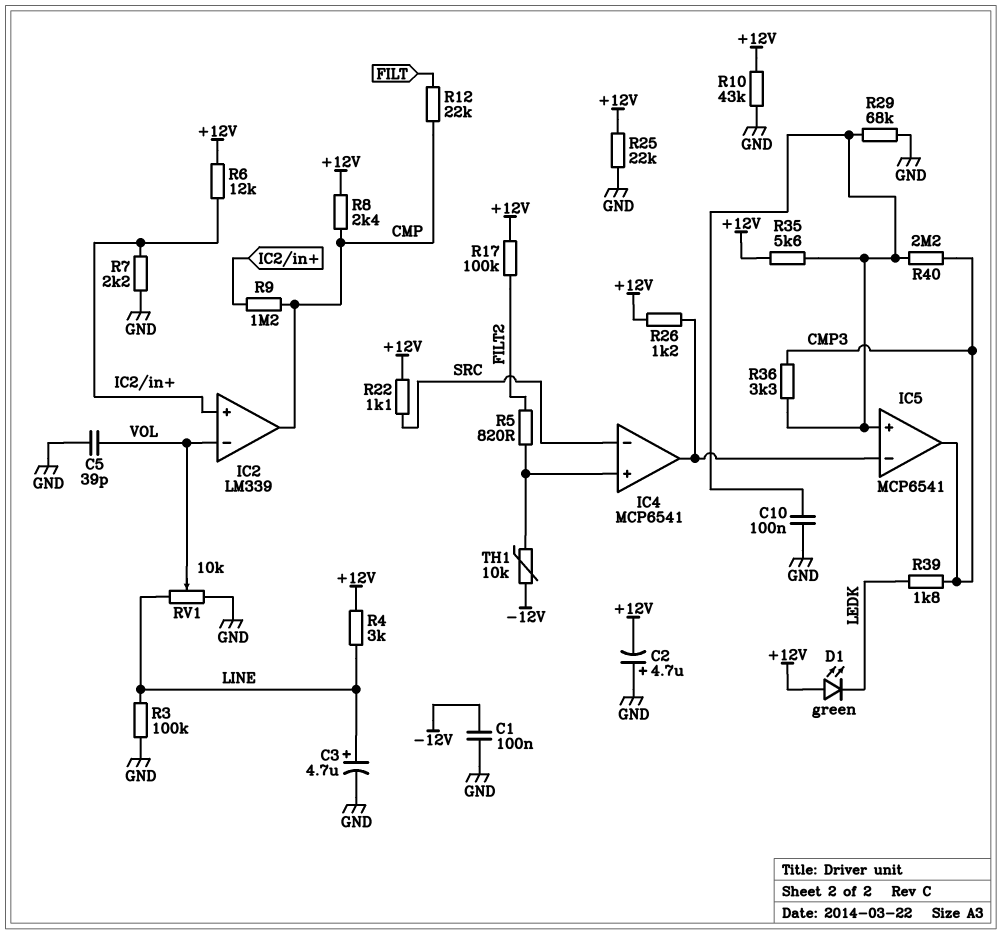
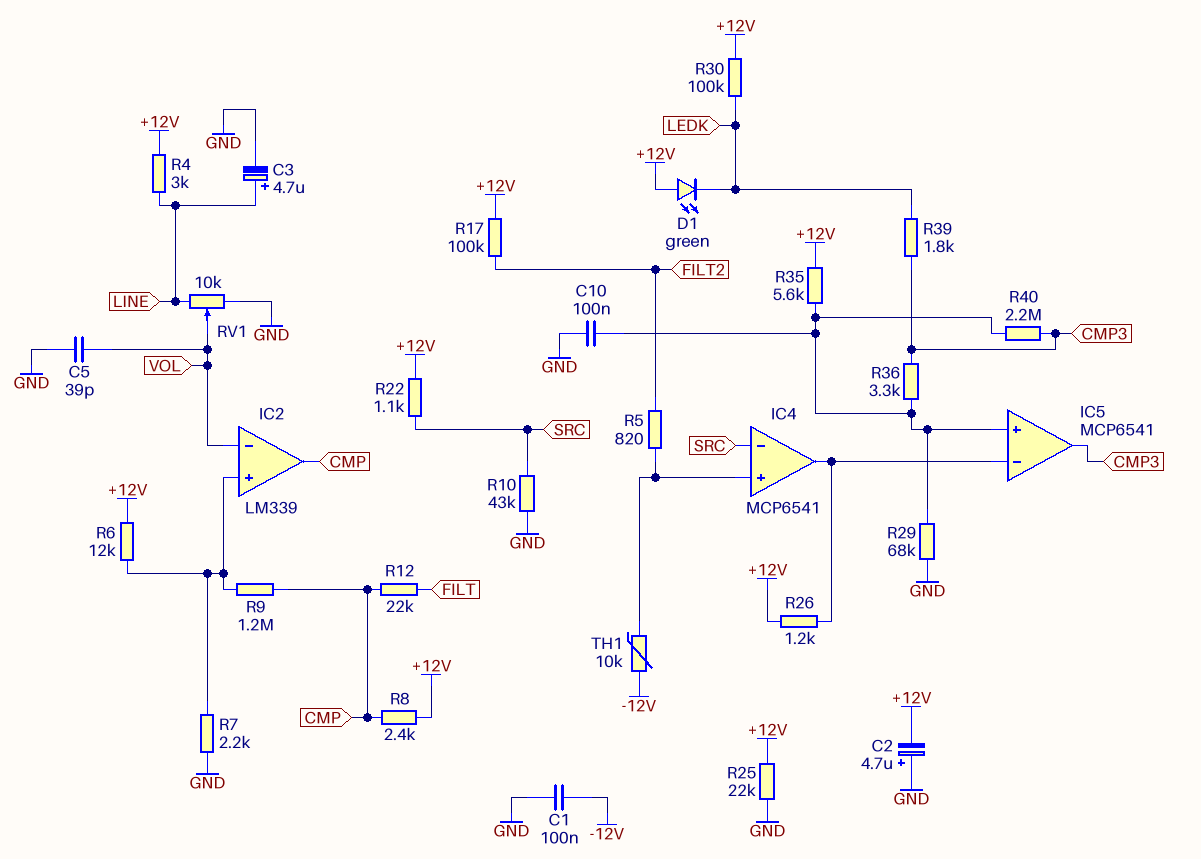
R3: 100k (GND, LINE) -> none
R10: 43k (+12V, GND) -> 43k (GND, SRC)
R30: none -> 100k (+12V, LEDK)

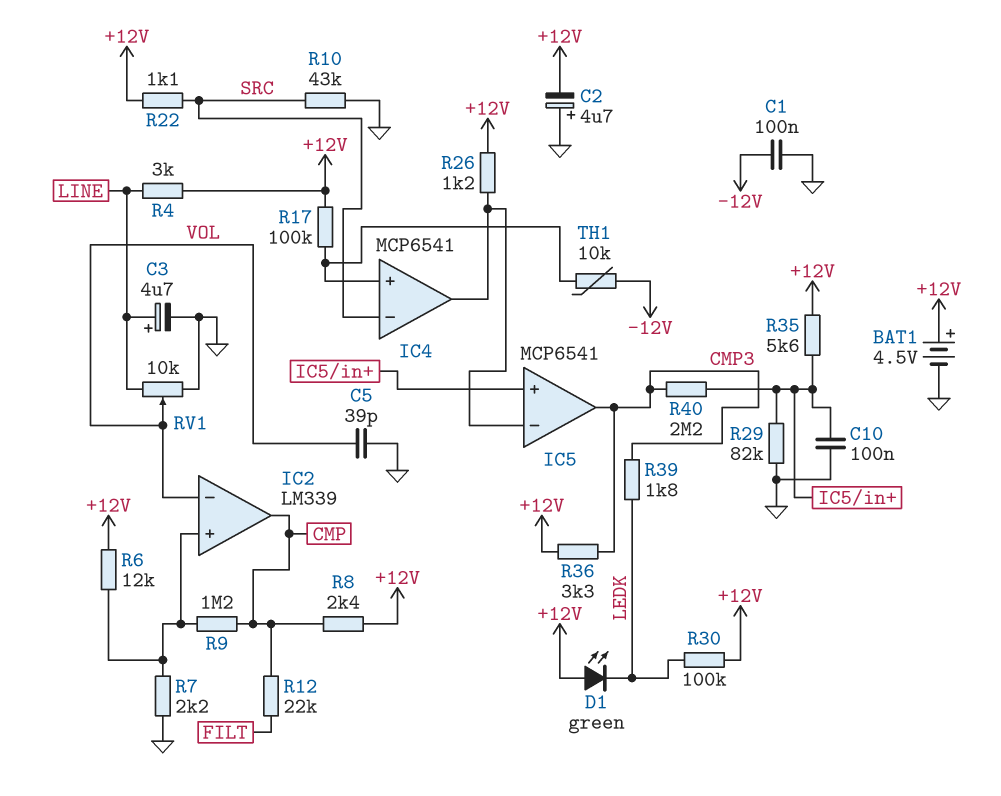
BAT1: none -> 4.5V (plus +12V, minus GND)
R5: 820 (FILT2, IC4/in+) -> none
R17: 100k (+12V, FILT2) -> 100k (+12V, IC4/in+)
R25: 22k (+12V, GND) -> none
R29: 68k (GND, IC5/in+) -> 82k (GND, IC5/in+)
R36: 3.3k (CMP3, IC5/in+) -> 3.3k (+12V, CMP3)

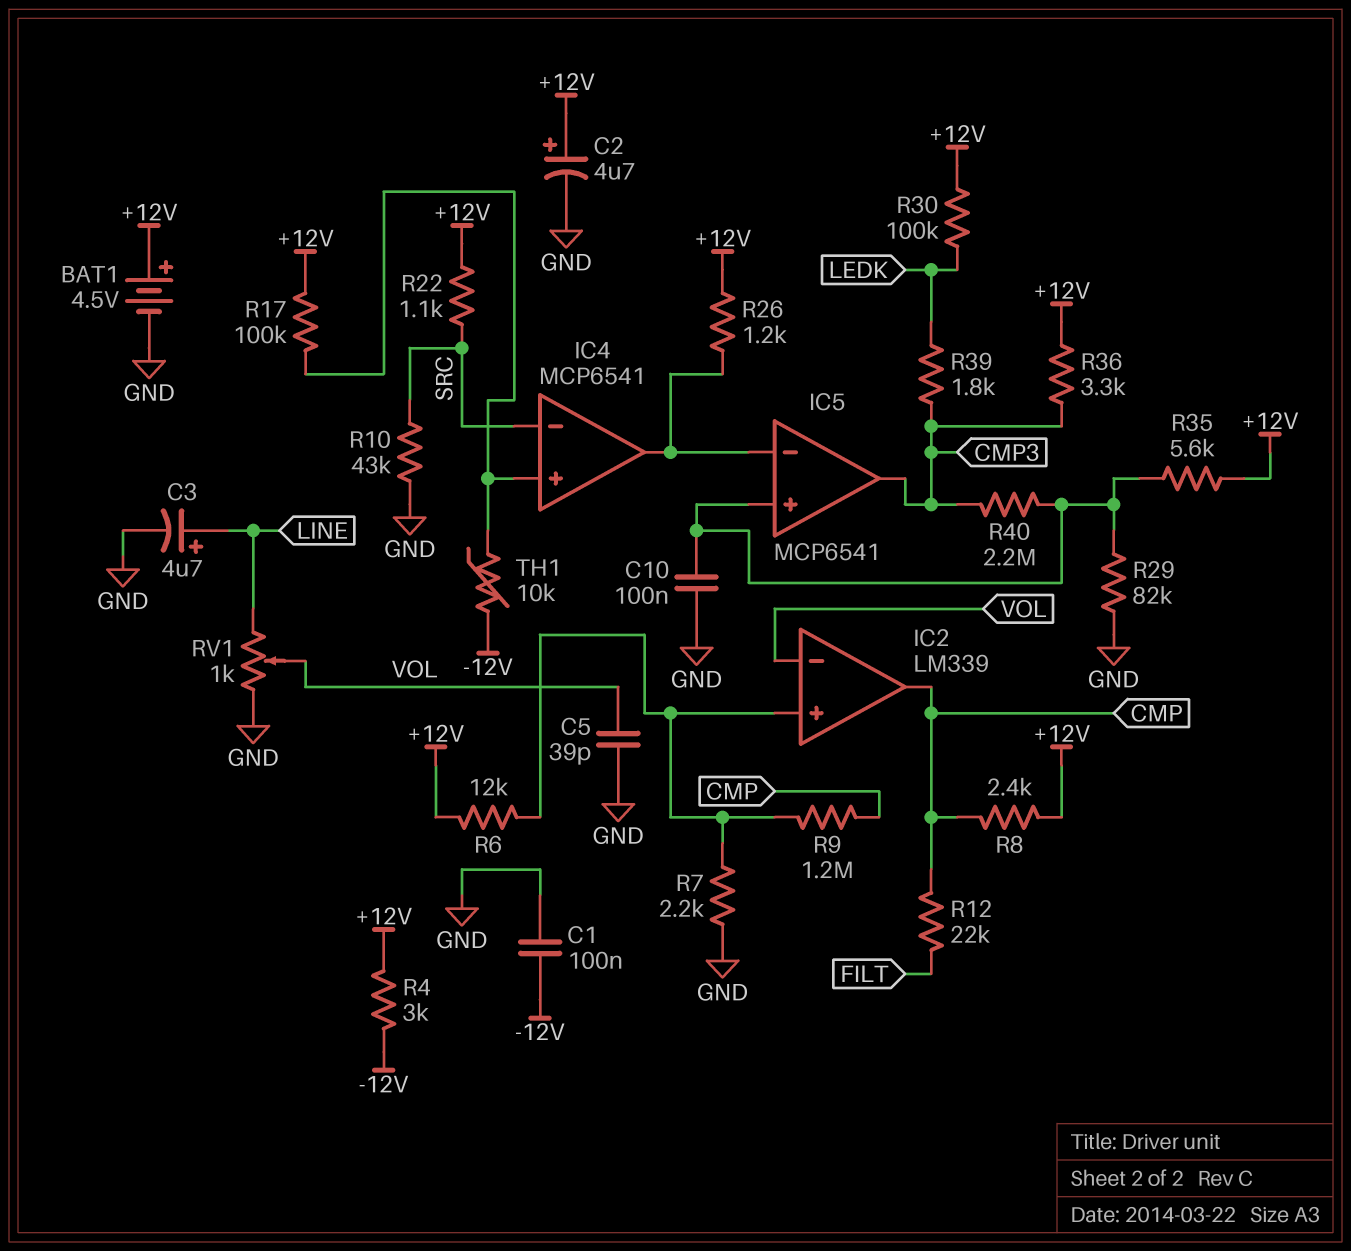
C2: 4.7uF (plus GND, minus +12V) -> 4.7uF (plus +12V, minus GND)
D1: LED green (A +12V, K LEDK) -> none
R4: 3k (+12V, LINE) -> 3k (+12V, -12V)
RV1: 10k (GND, LINE, wiper VOL) -> 1k (GND, LINE, wiper VOL)

